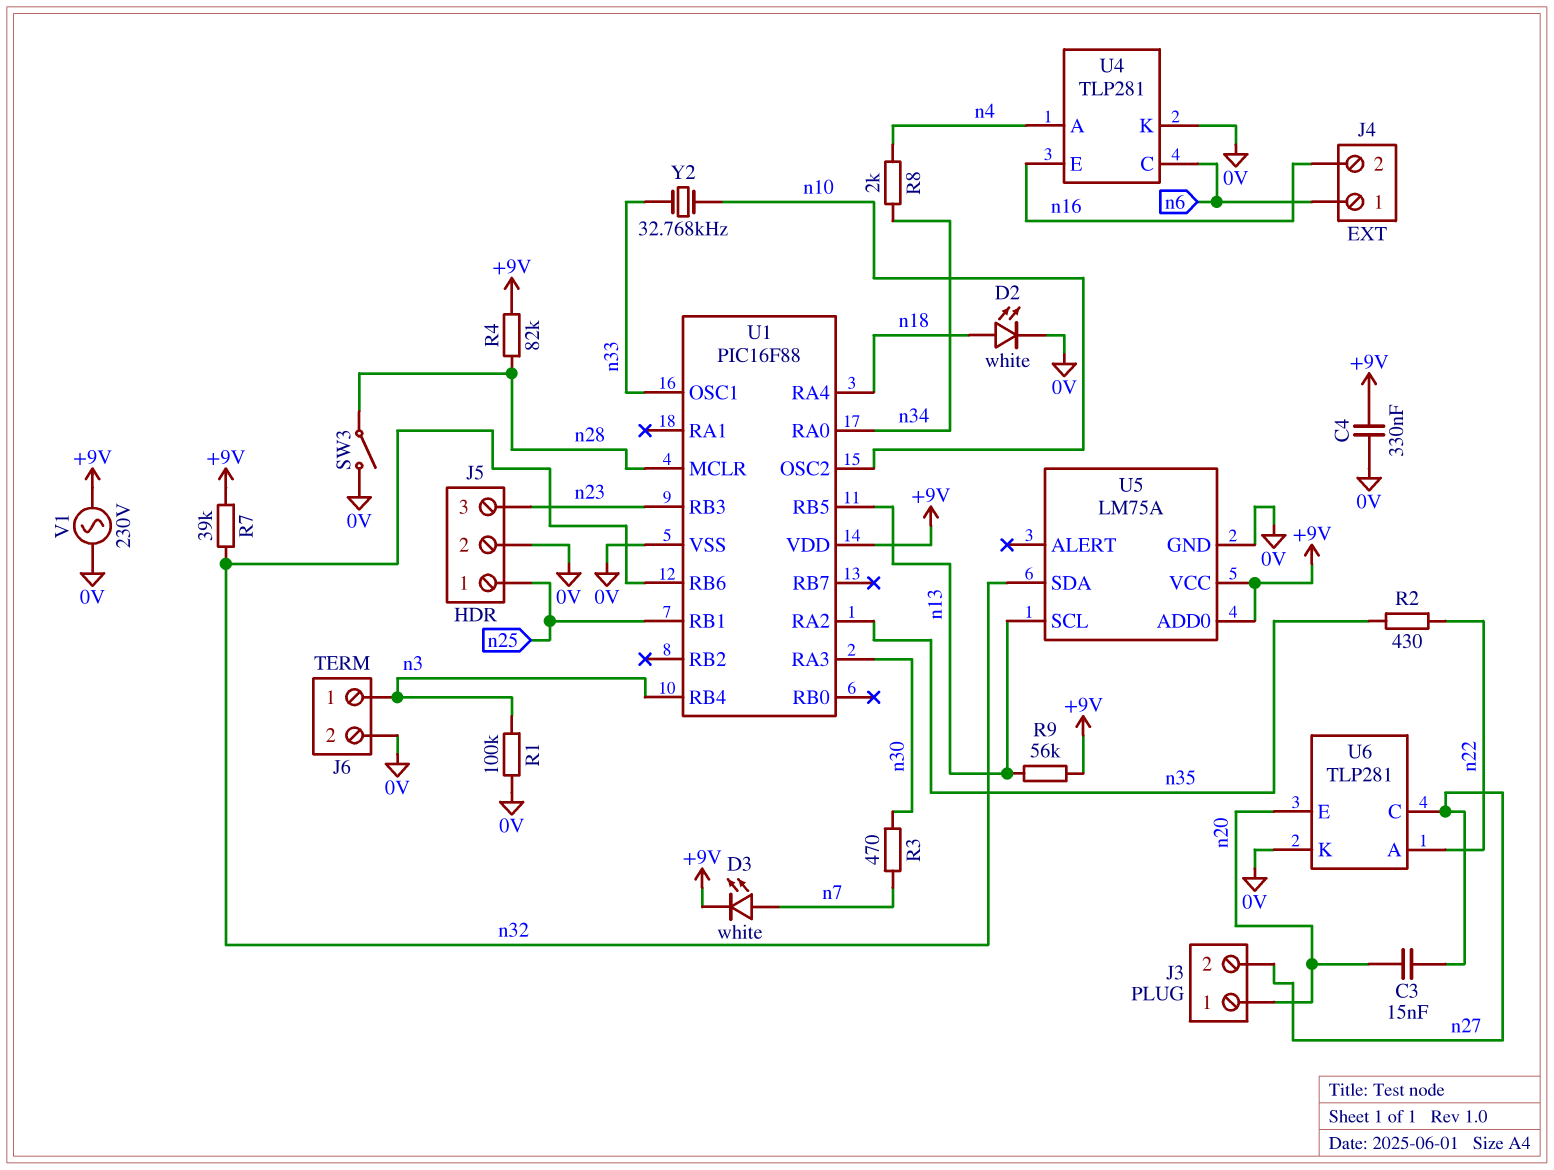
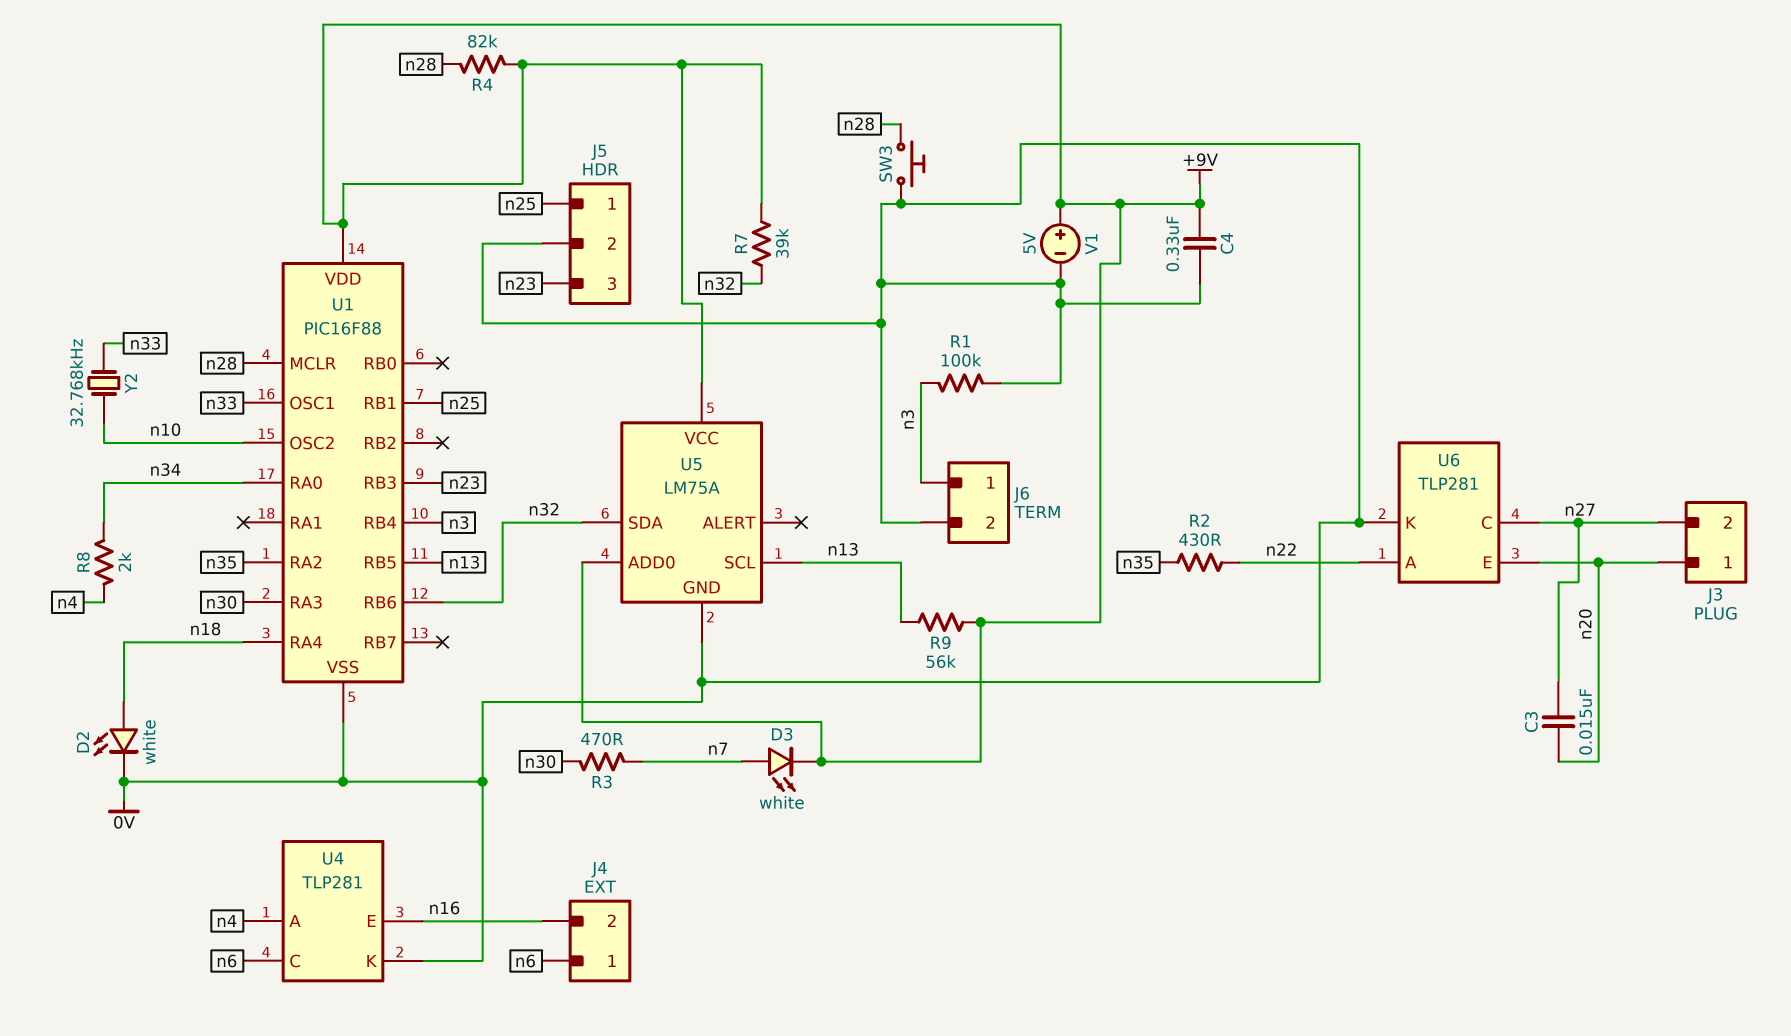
SW3: switch (0V, n28) -> button (0V, n28)
V1: AC 230V (+9V, 0V) -> 5V (plus +9V, minus 0V)

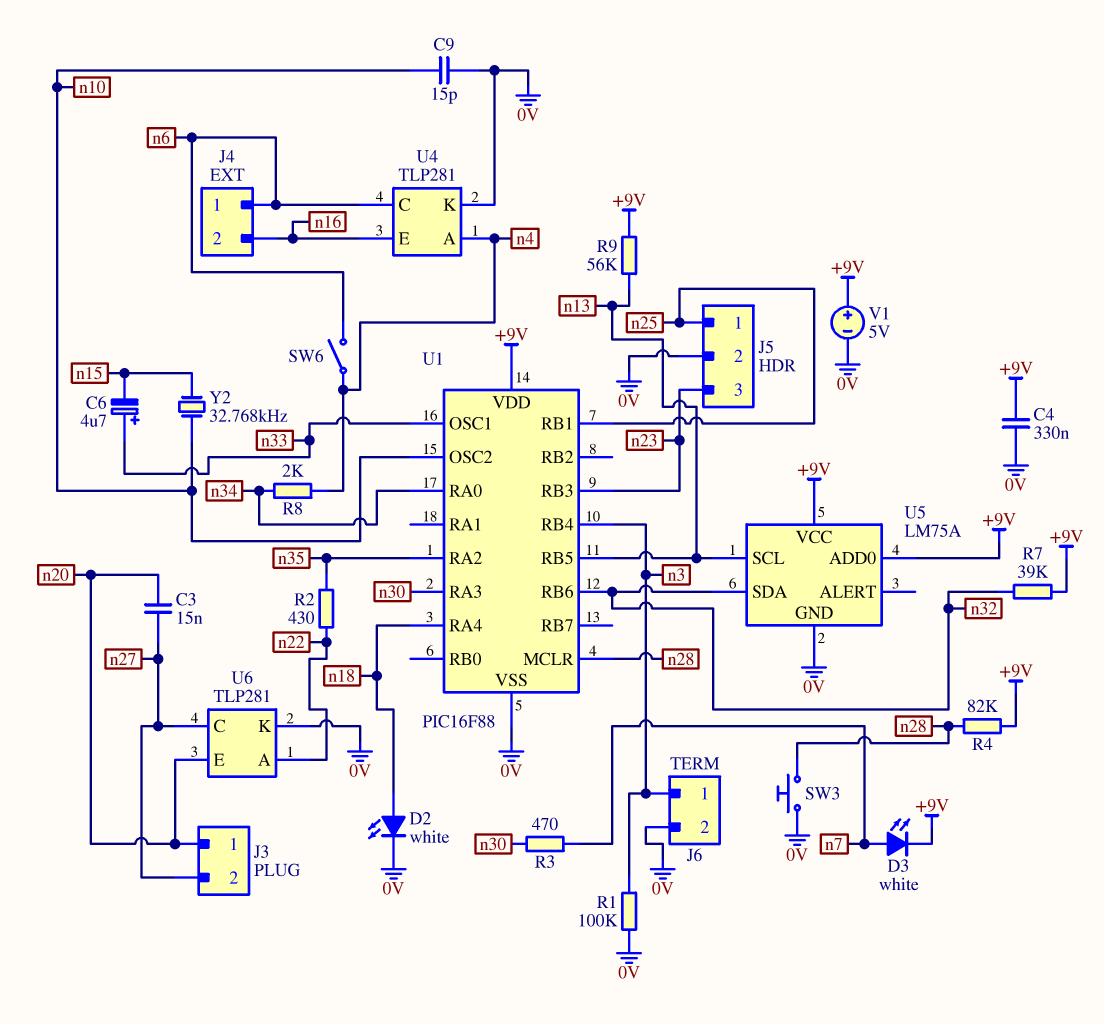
C6: none -> 4.7uF (plus n33, minus n15)
C9: none -> 15pF (0V, n10)
SW6: none -> switch (n4, n6)
Y2: 32.768kHz (n10, n33) -> 32.768kHz (n10, n15)

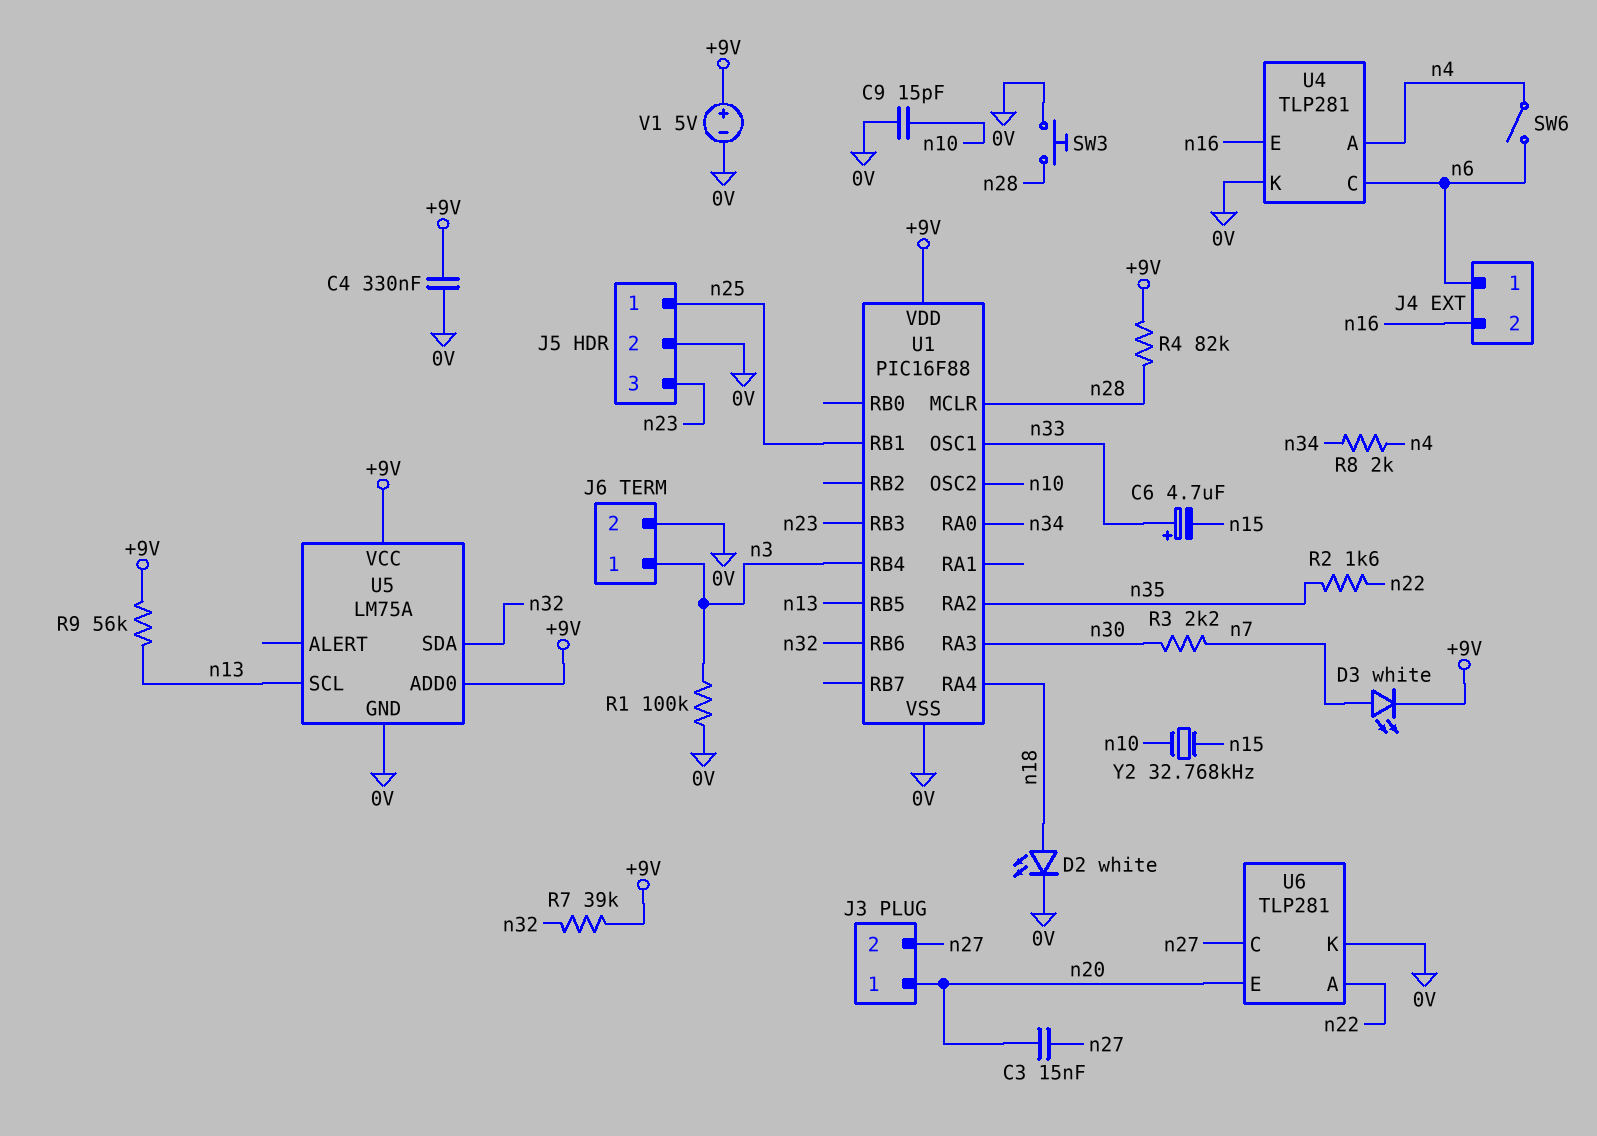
R2: 430 (n22, n35) -> 1.6k (n22, n35)
R3: 470 (n7, n30) -> 2.2k (n7, n30)

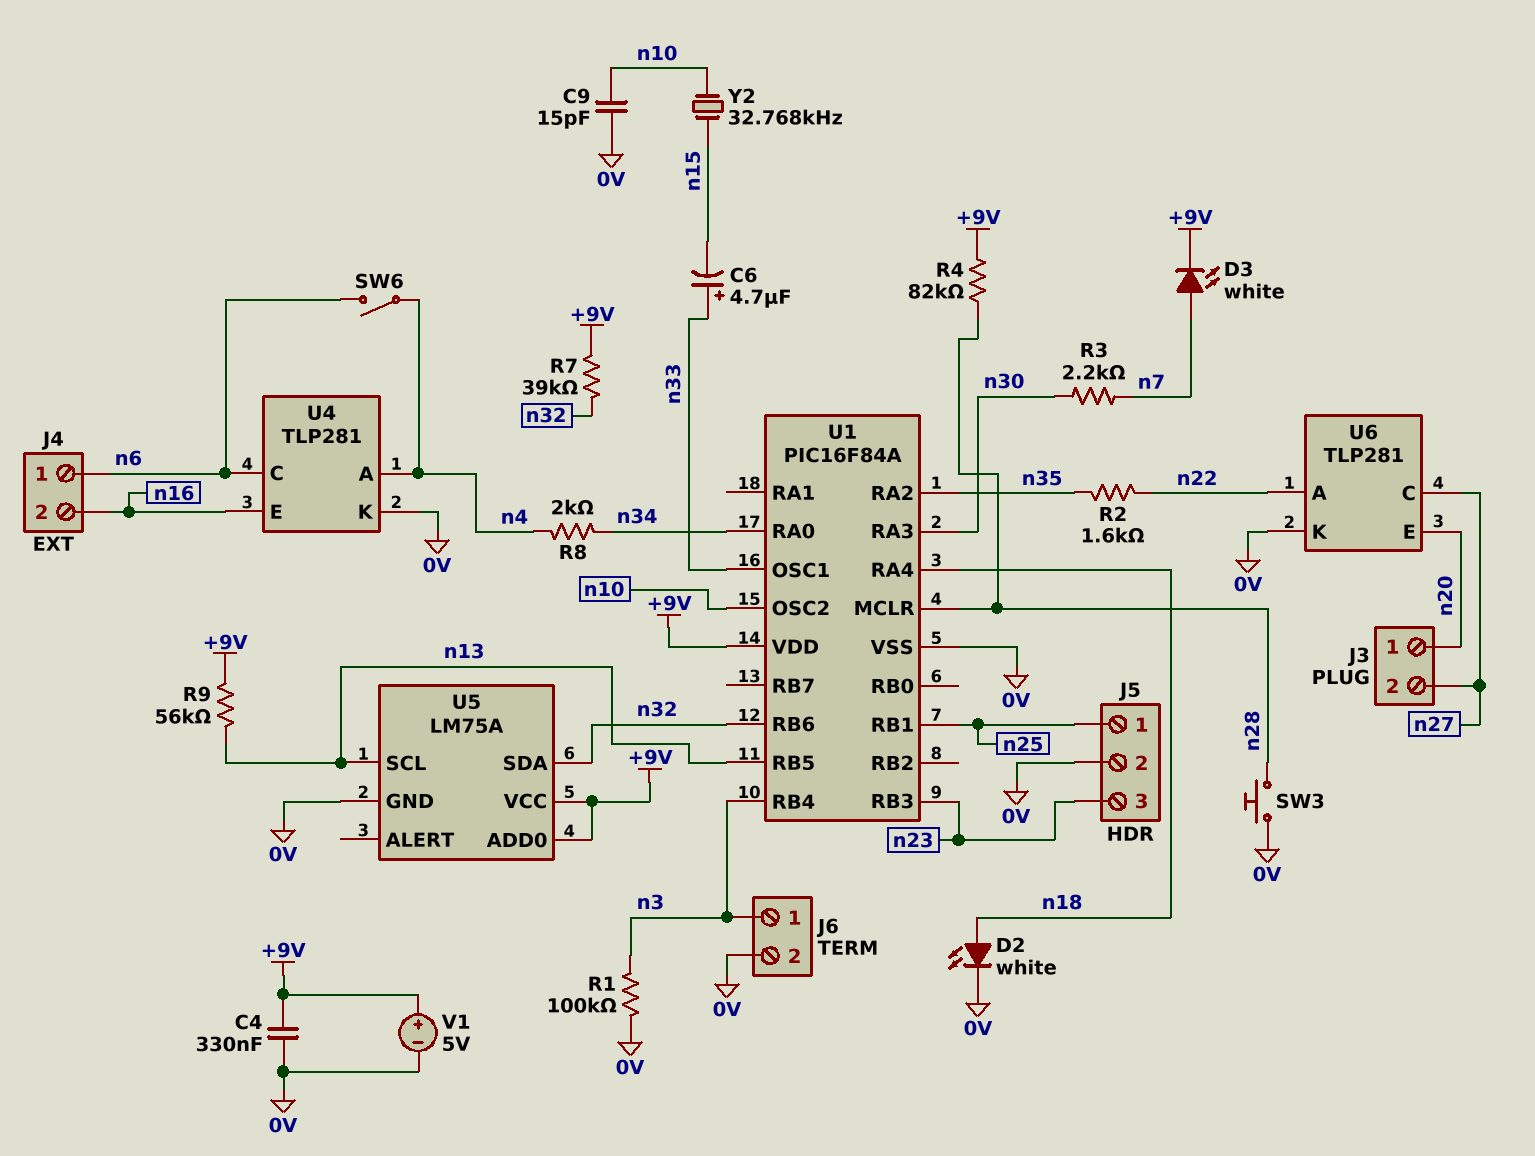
C3: 15nF (n20, n27) -> none
U1: PIC16F88 -> PIC16F84A

